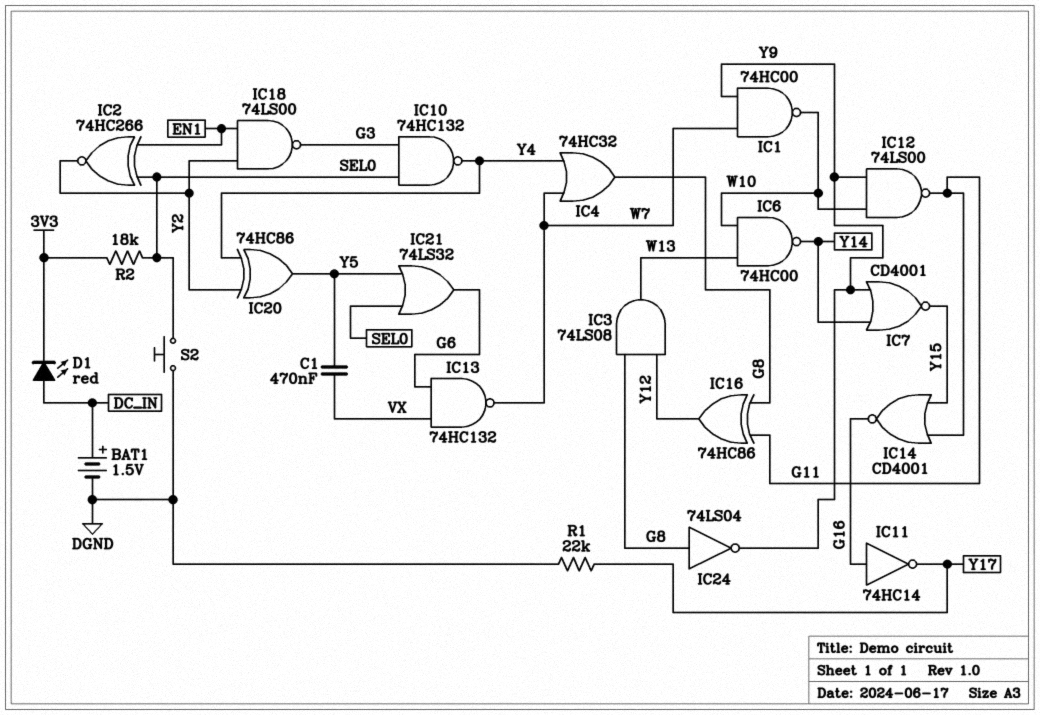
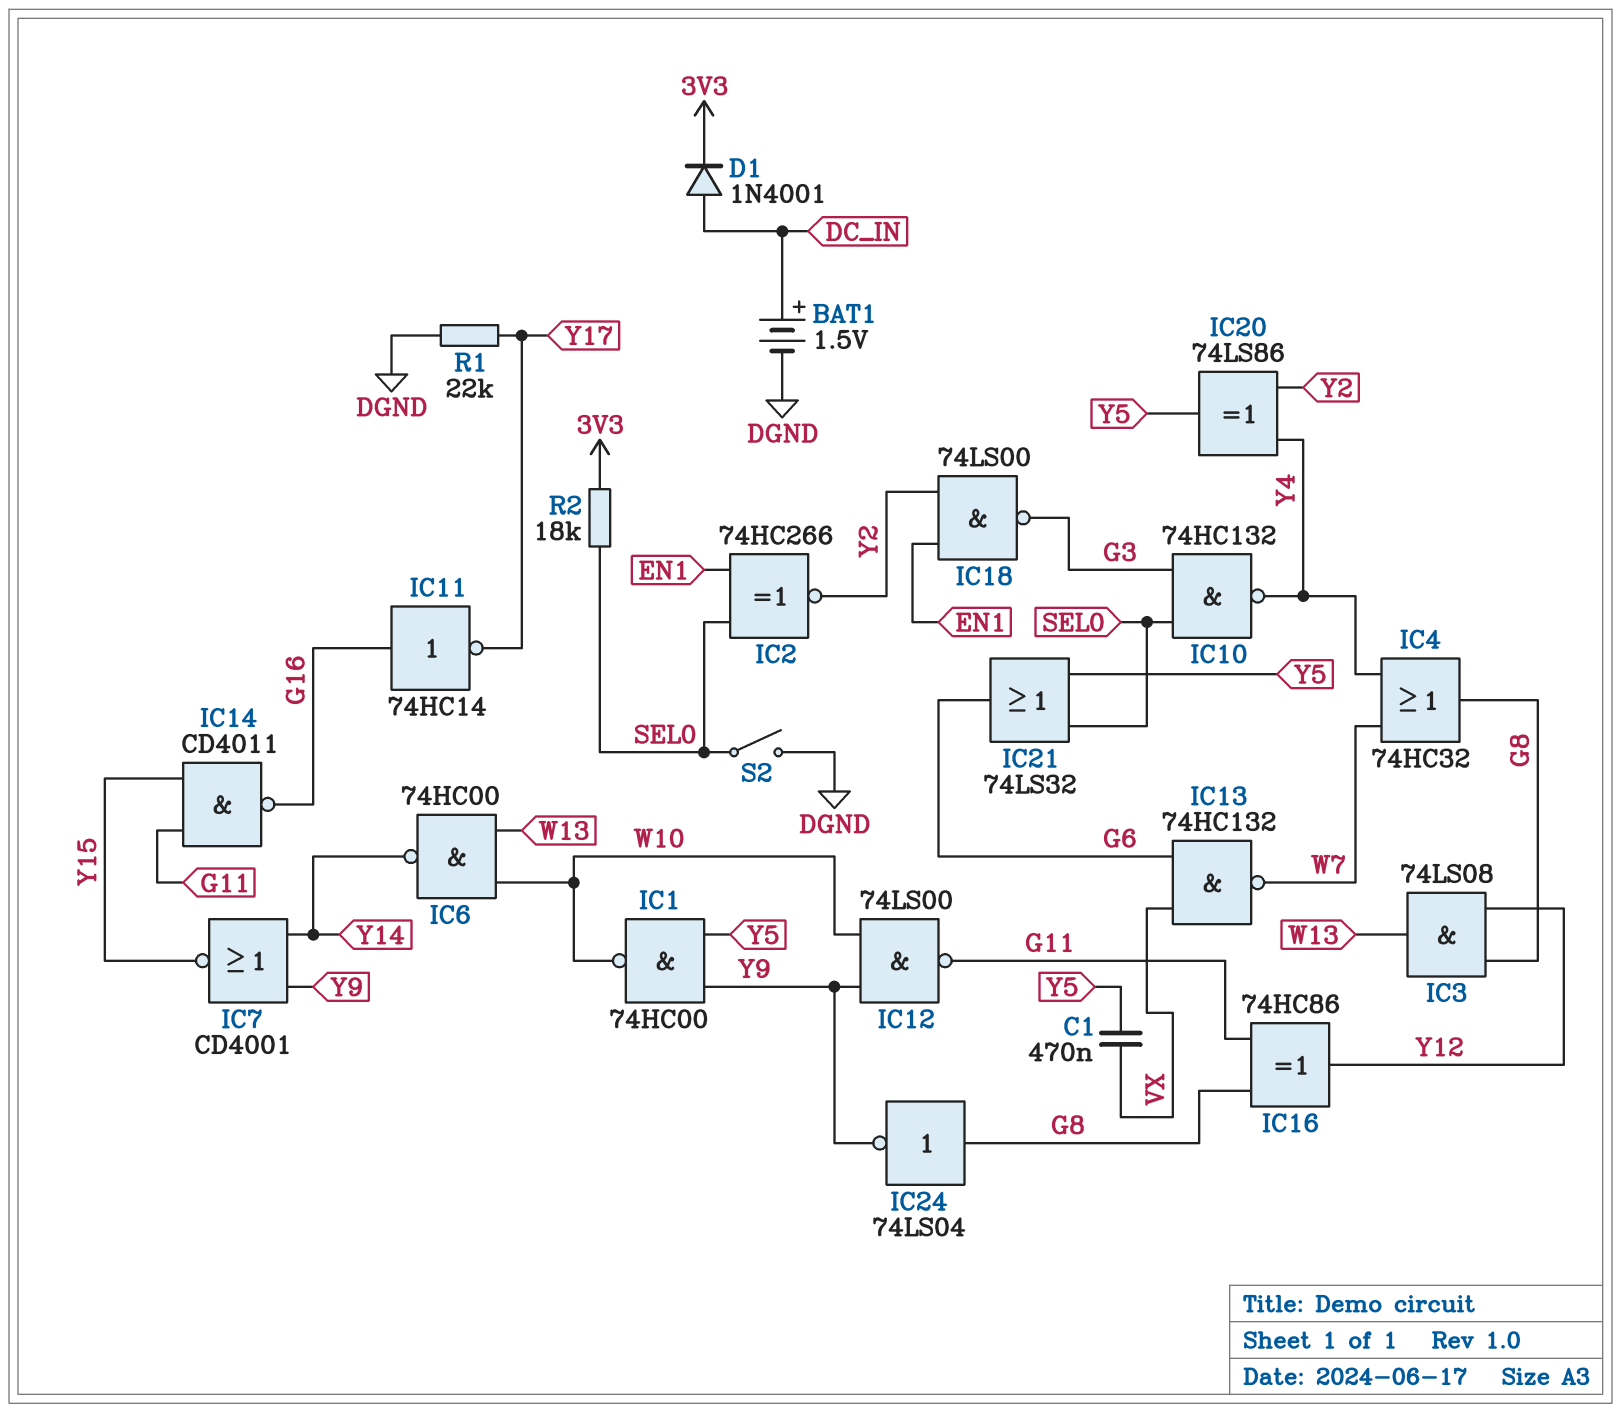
D1: LED red (A DC_IN, K 3V3) -> diode 1N4001 (A DC_IN, K 3V3)
IC1: NAND 74HC00 (in W7, in Y9, out W10) -> NAND 74HC00 (in Y5, in Y9, out W10)
IC14: NOR CD4001 (in G11, in Y15, out G16) -> NAND CD4011 (in G11, in Y15, out G16)
IC20: XOR 74HC86 (in Y2, in Y4, out Y5) -> XOR 74LS86 (in Y2, in Y4, out Y5)
S2: button (DGND, SEL0) -> switch (DGND, SEL0)

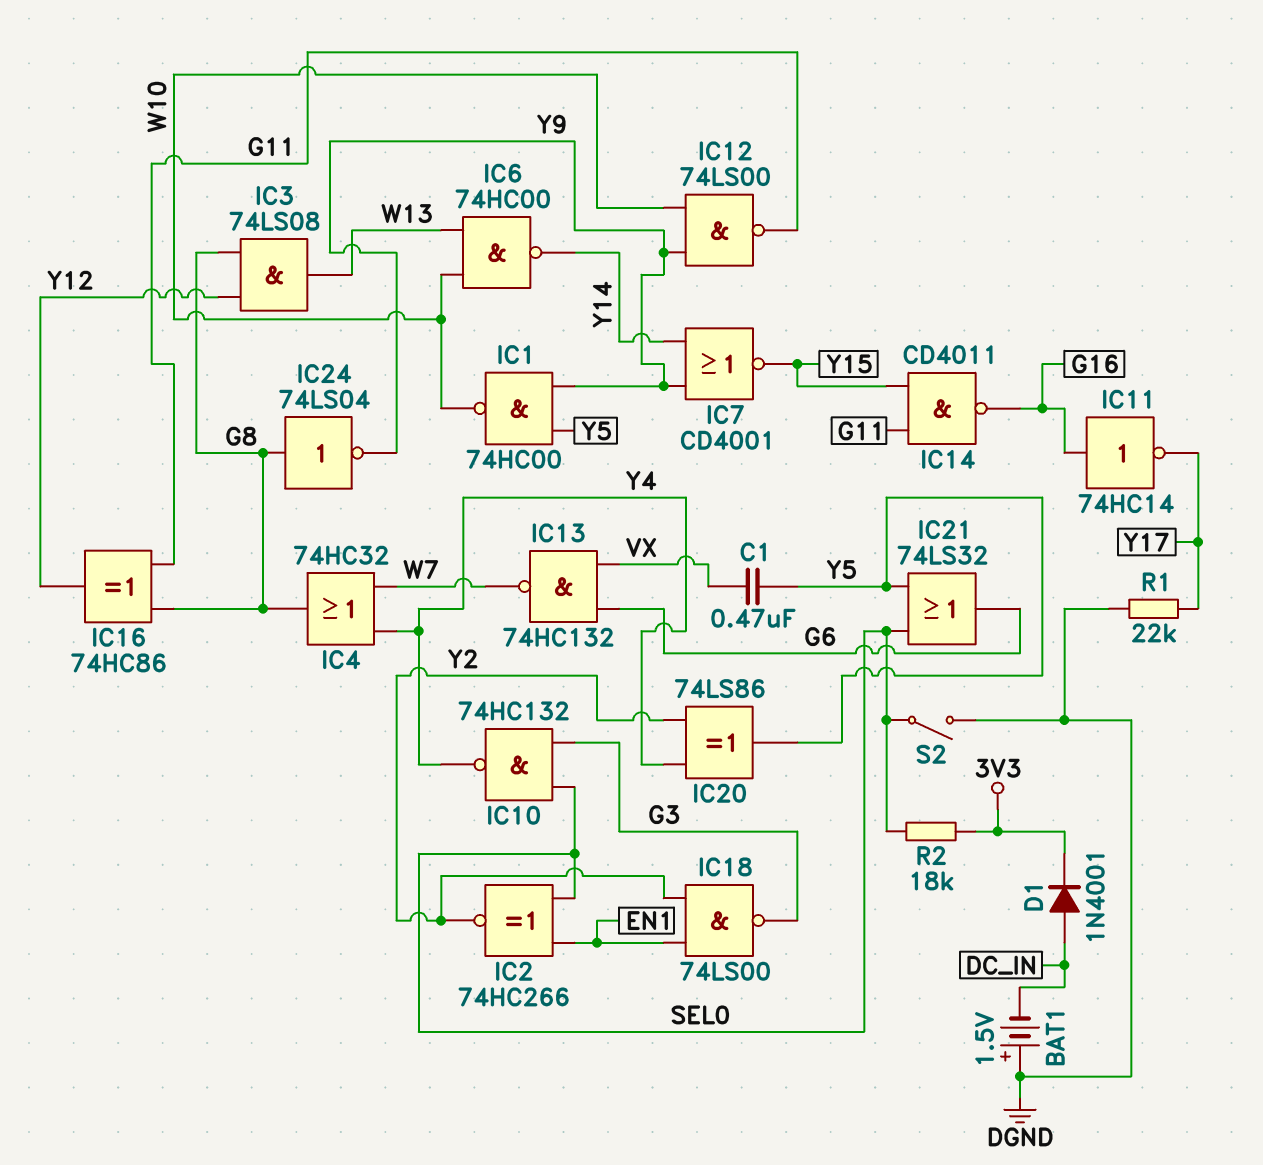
BAT1: 1.5V (plus DC_IN, minus DGND) -> 1.5V (plus DGND, minus DC_IN)

